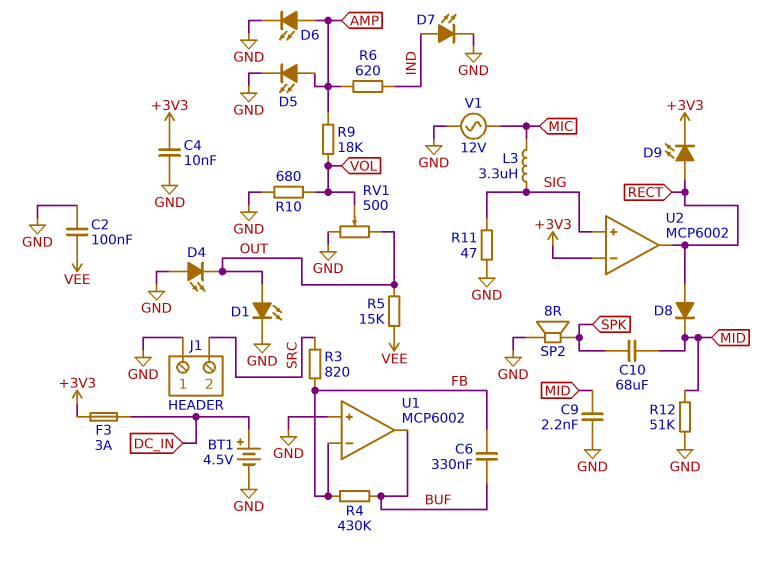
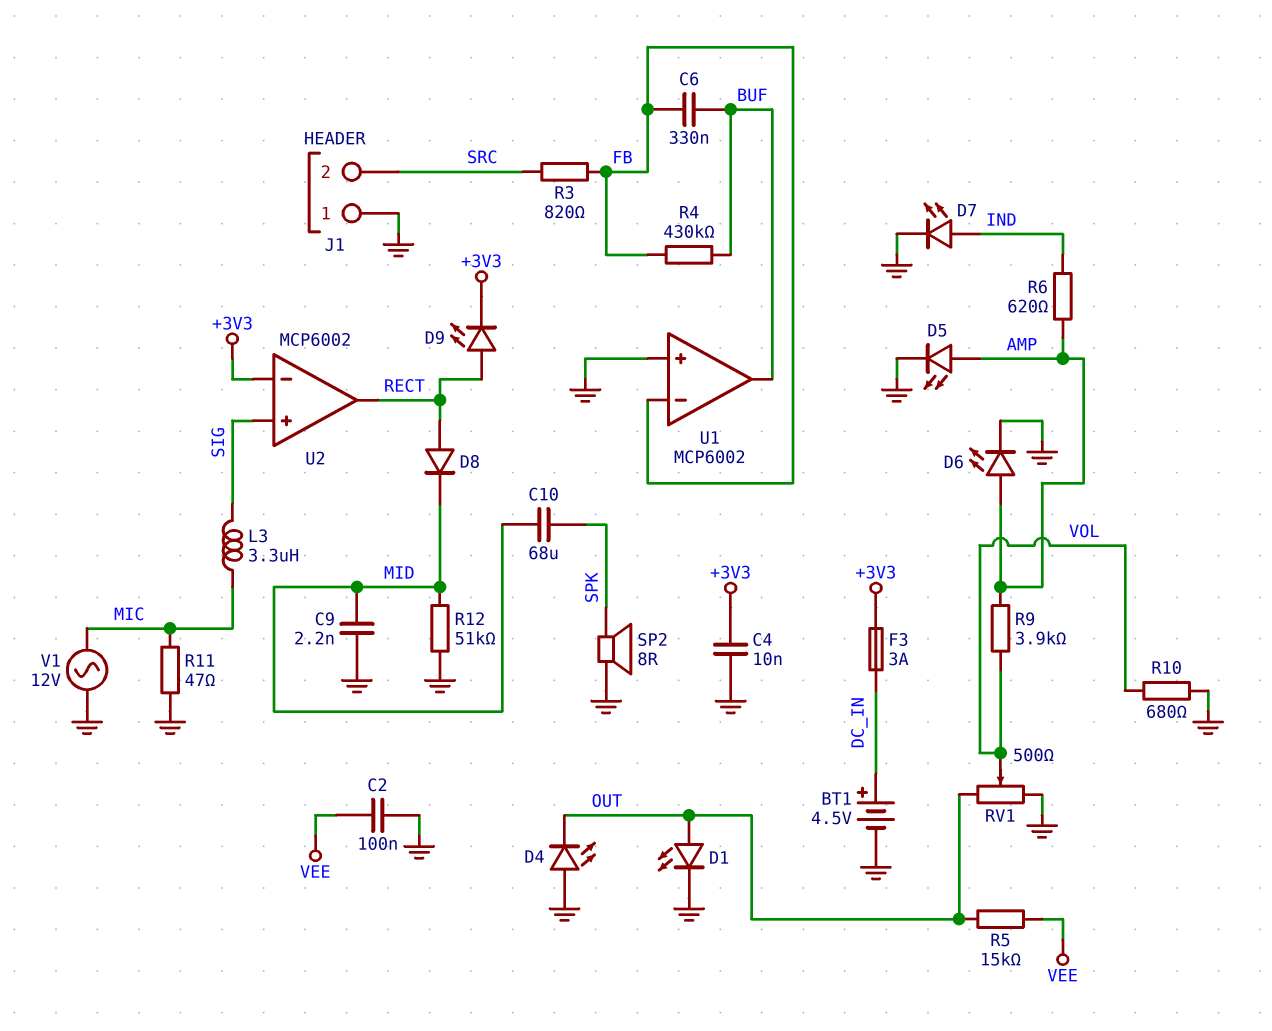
R9: 18k (AMP, VOL) -> 3.9k (AMP, VOL)
R11: 47 (GND, SIG) -> 47 (GND, MIC)

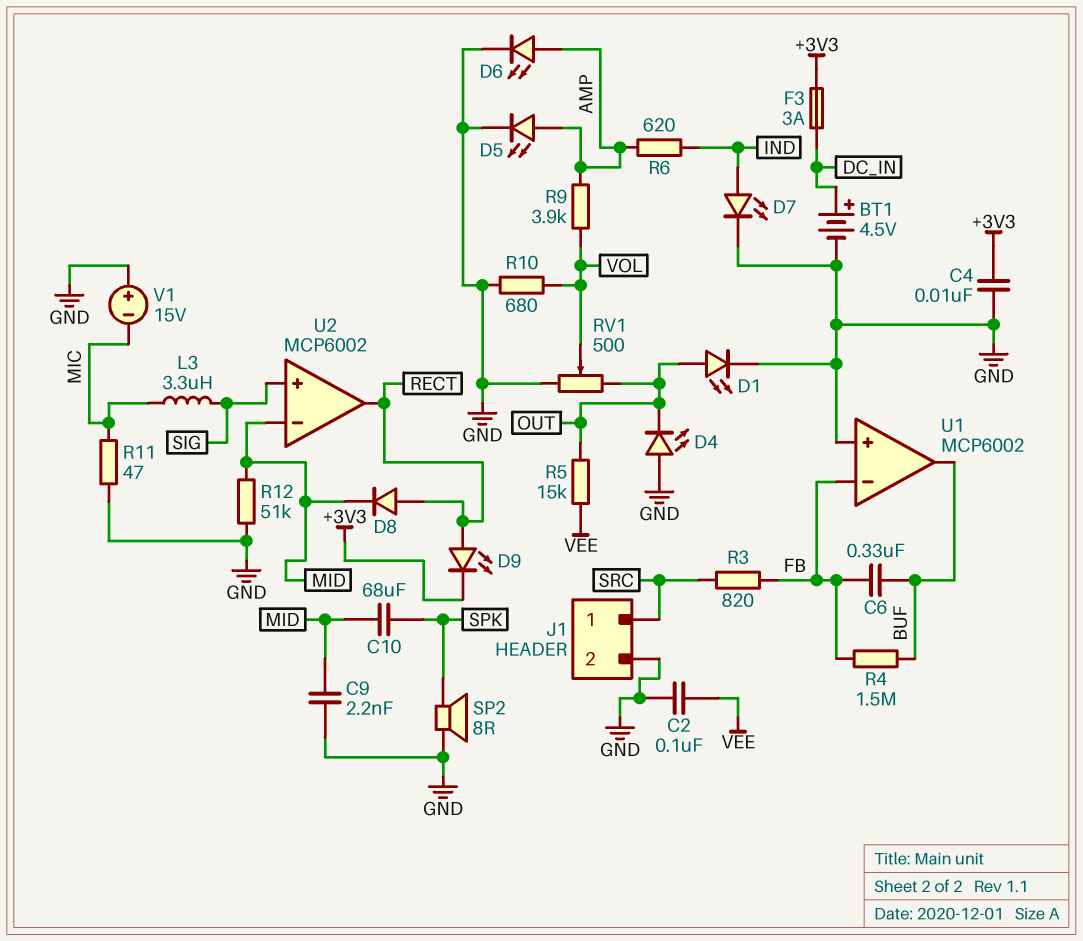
J1 pin 1: GND -> SRC
J1 pin 2: SRC -> GND
R4: 430k (BUF, FB) -> 1.5M (BUF, FB)
U2 pin in-: +3V3 -> MID
V1: AC 12V (GND, MIC) -> 15V (plus GND, minus MIC)

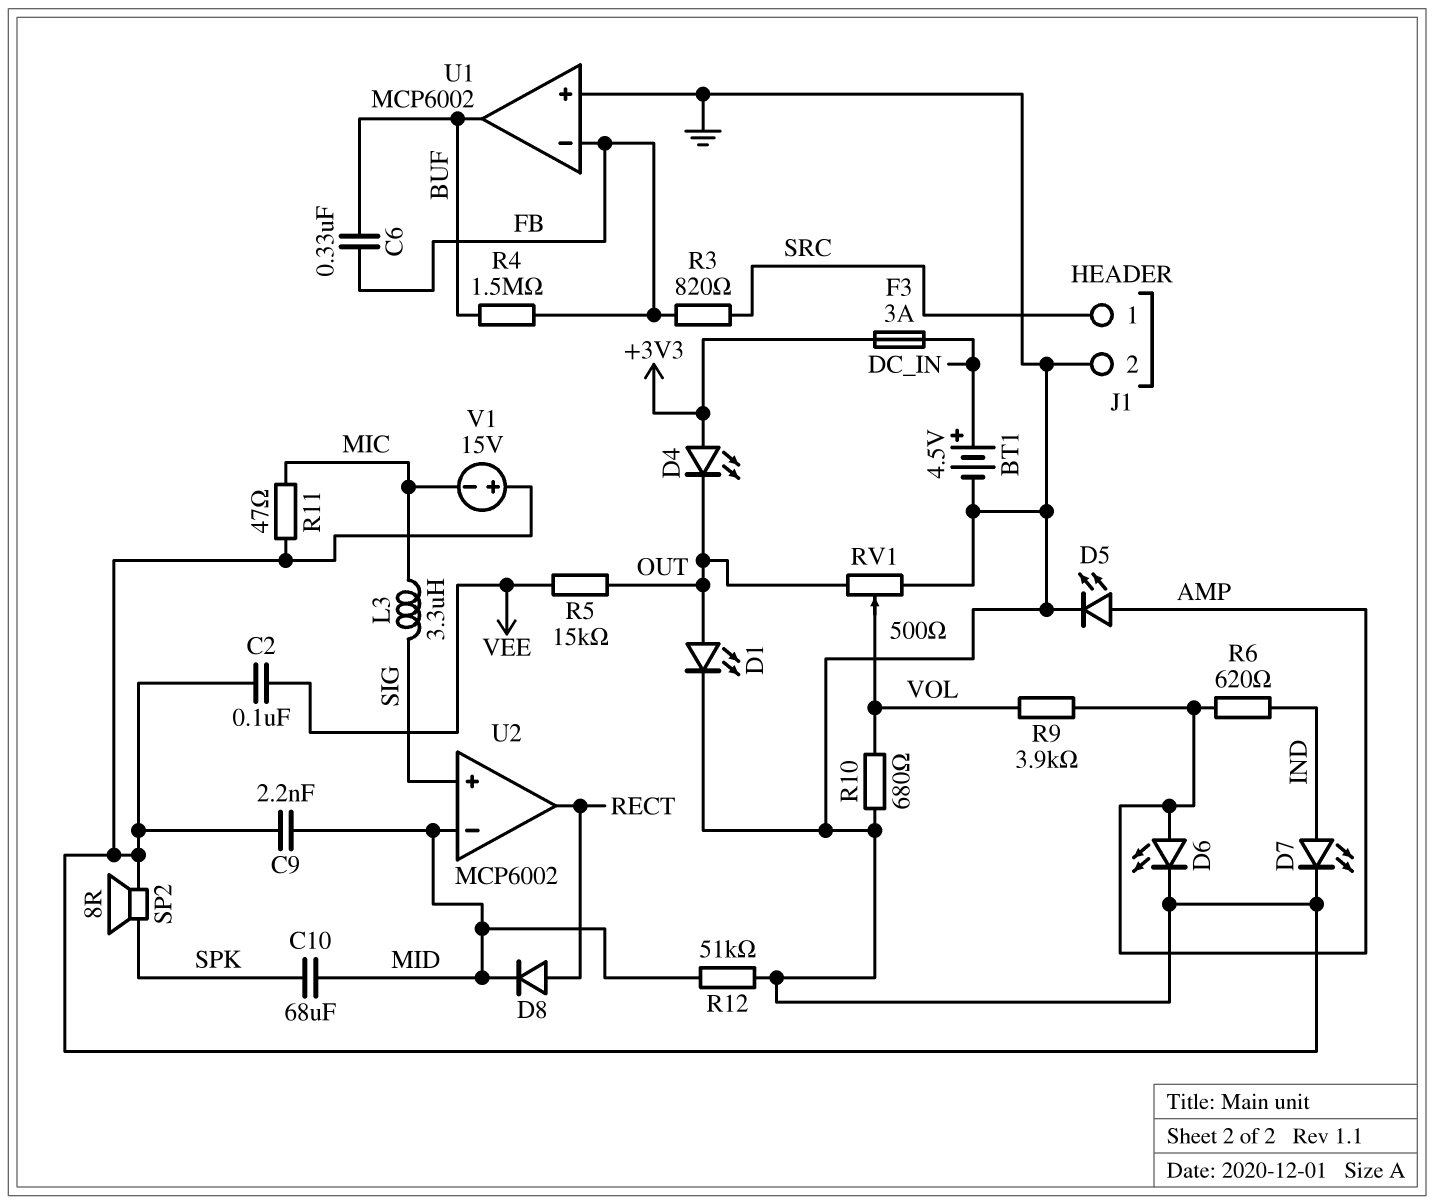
C4: 10nF (+3V3, GND) -> none
D4: LED (A GND, K OUT) -> LED (A +3V3, K OUT)
D9: LED (A RECT, K +3V3) -> none

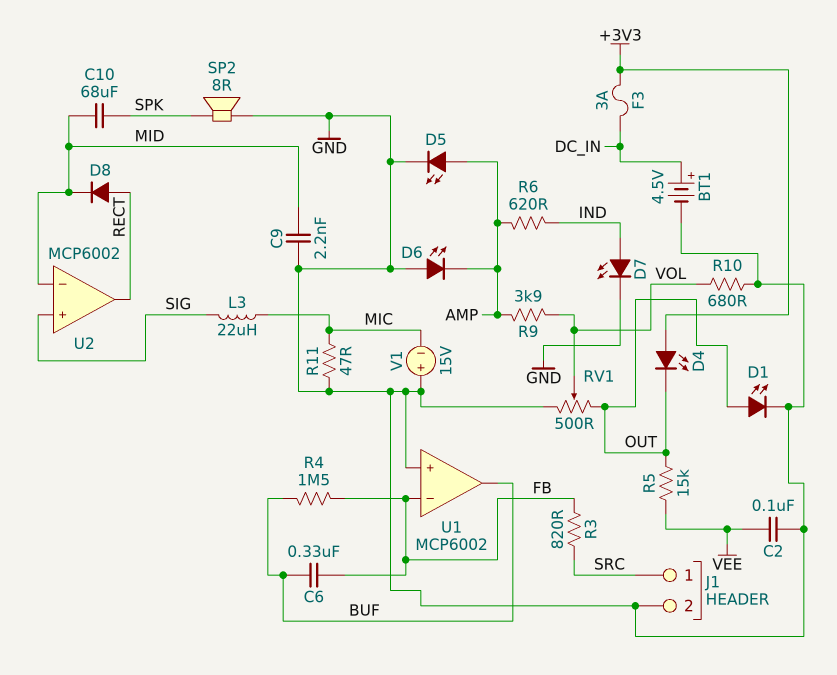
D6: LED (A AMP, K GND) -> LED (A GND, K AMP)
L3: 3.3uH (MIC, SIG) -> 22uH (MIC, SIG)
R12: 51k (GND, MID) -> none

